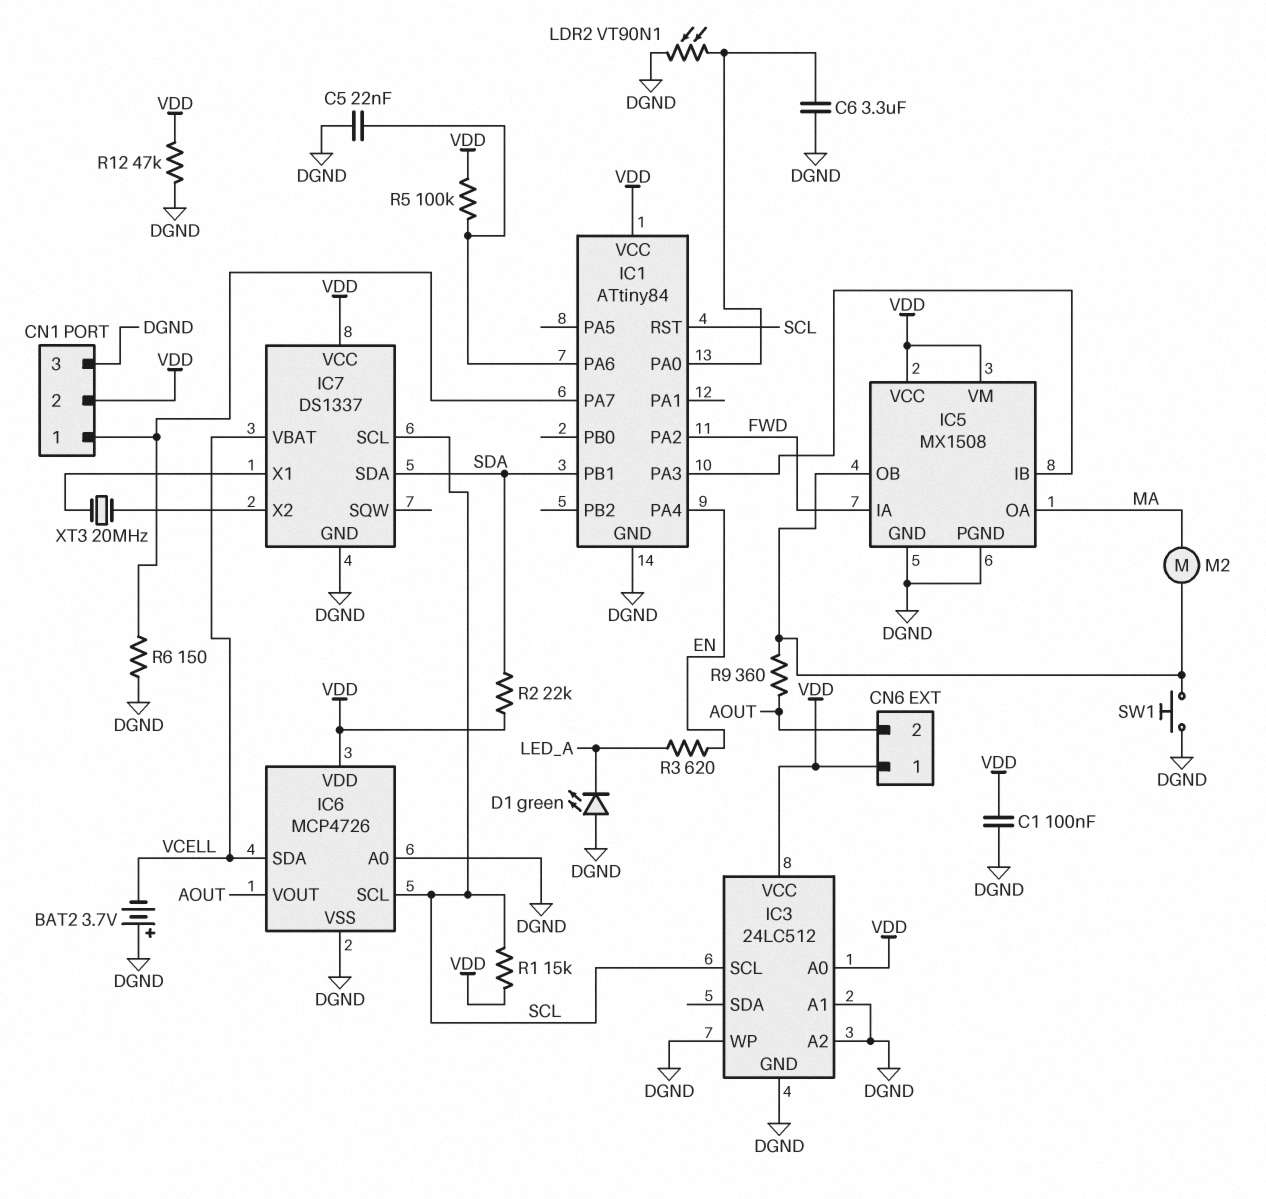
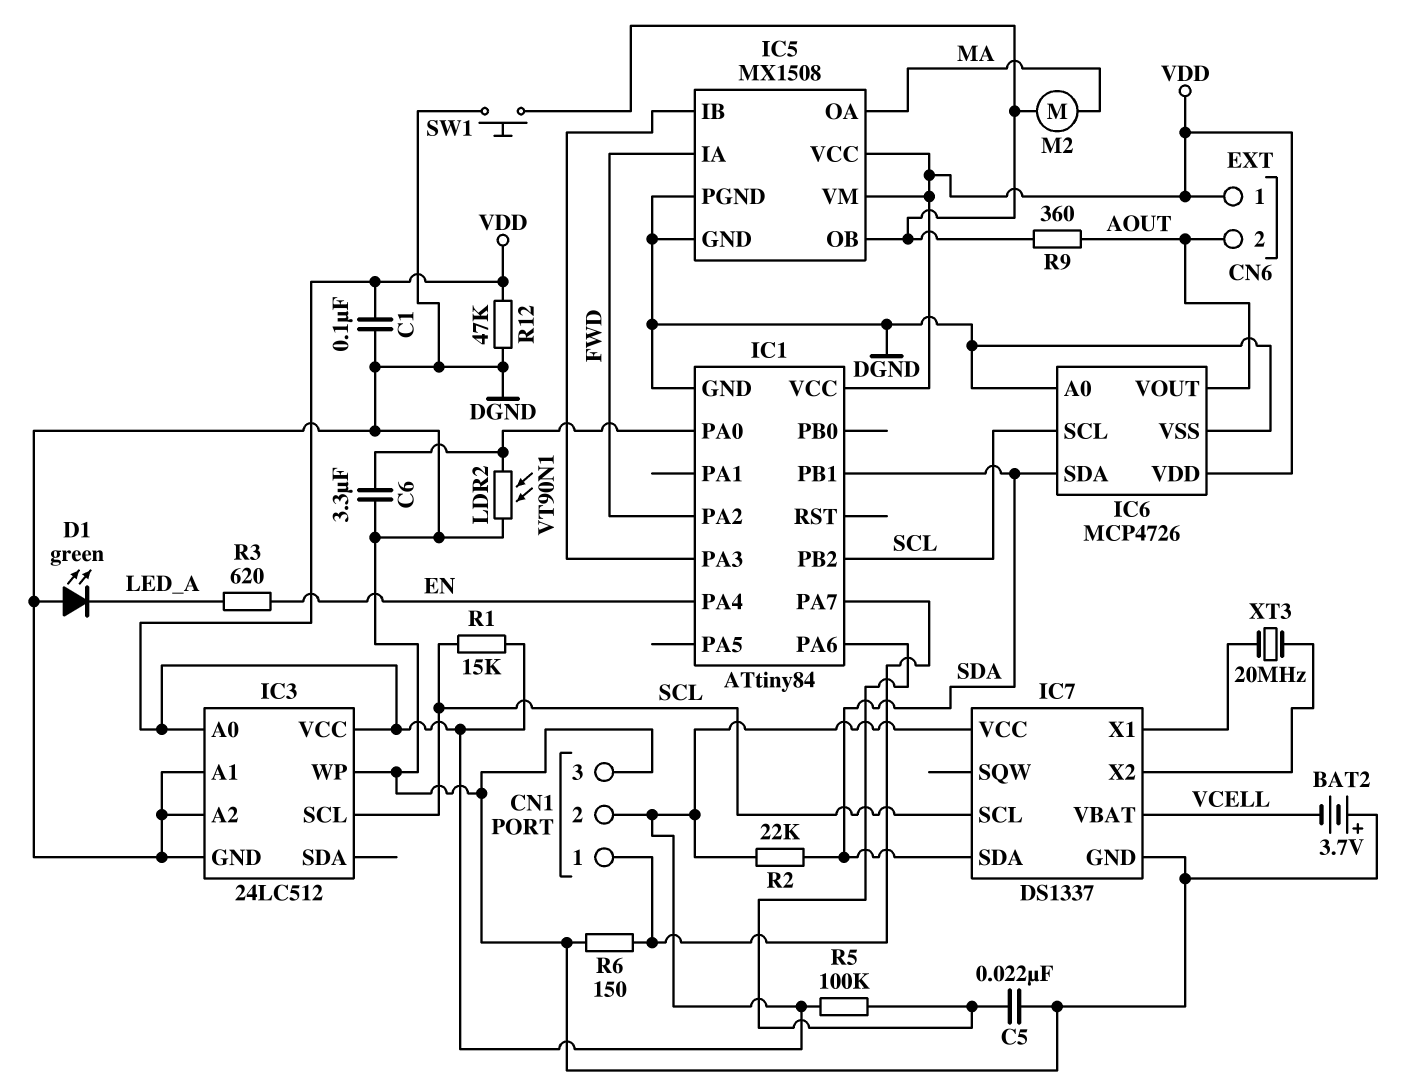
IC1 pin PB2: none -> SCL
IC1 pin RST: SCL -> none
IC6 pin SDA: VCELL -> SDA

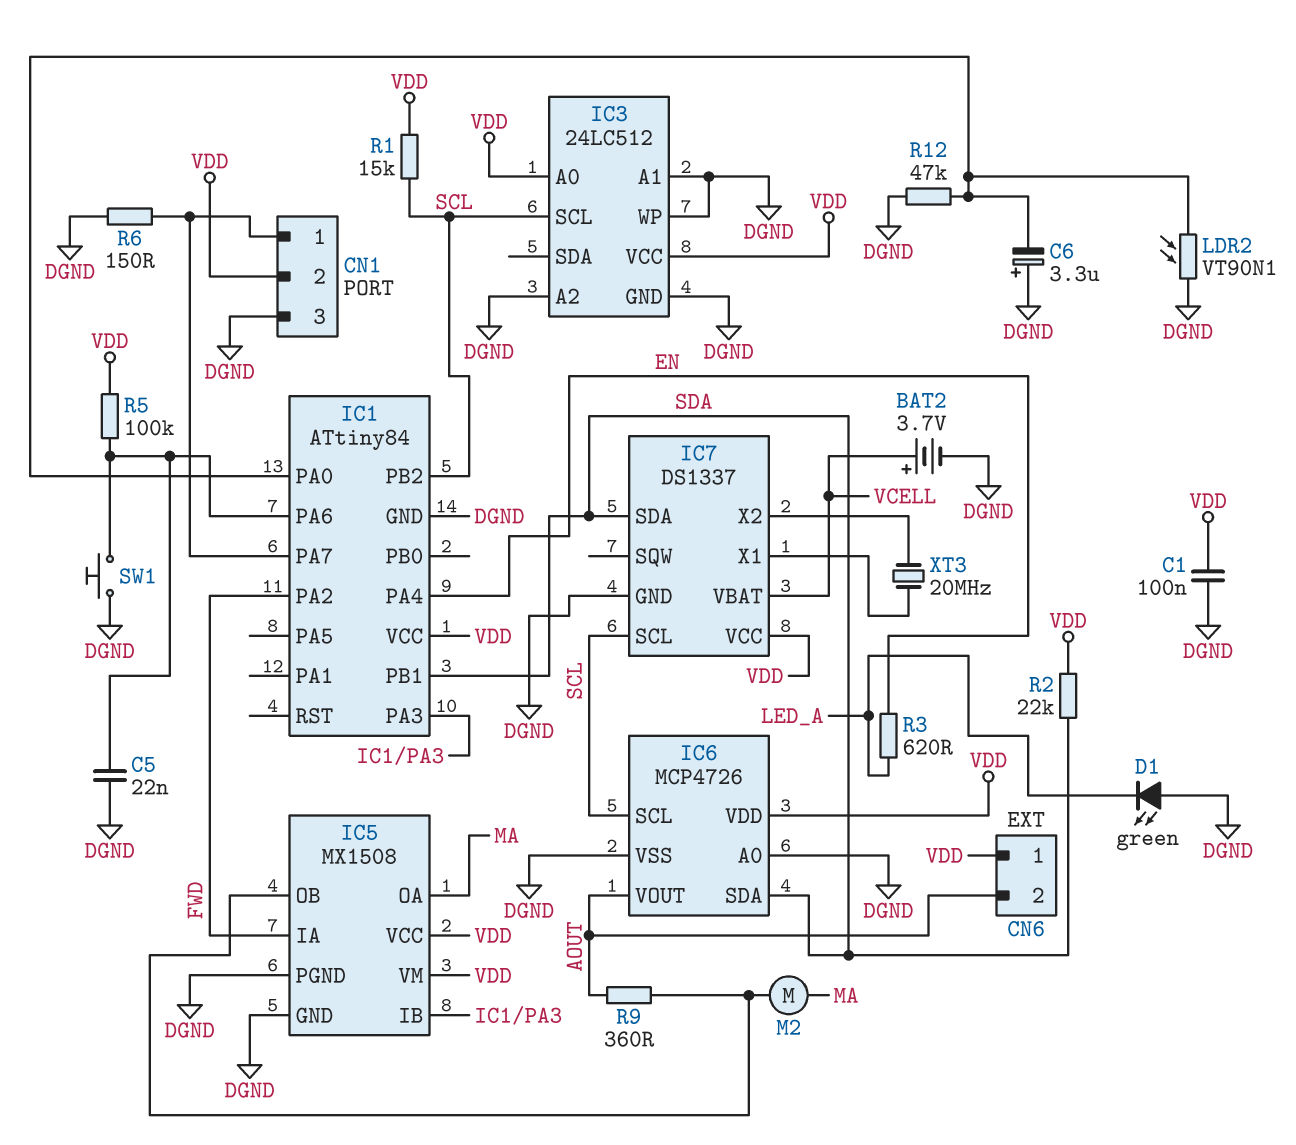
BAT2: 3.7V (plus DGND, minus VCELL) -> 3.7V (plus VCELL, minus DGND)
C6: 3.3uF (DGND, IC1/PA0) -> 3.3uF (plus DGND, minus IC1/PA0)
R12: 47k (DGND, VDD) -> 47k (DGND, IC1/PA0)
SW1: button (DGND, IC5/OB) -> button (DGND, IC1/PA6)

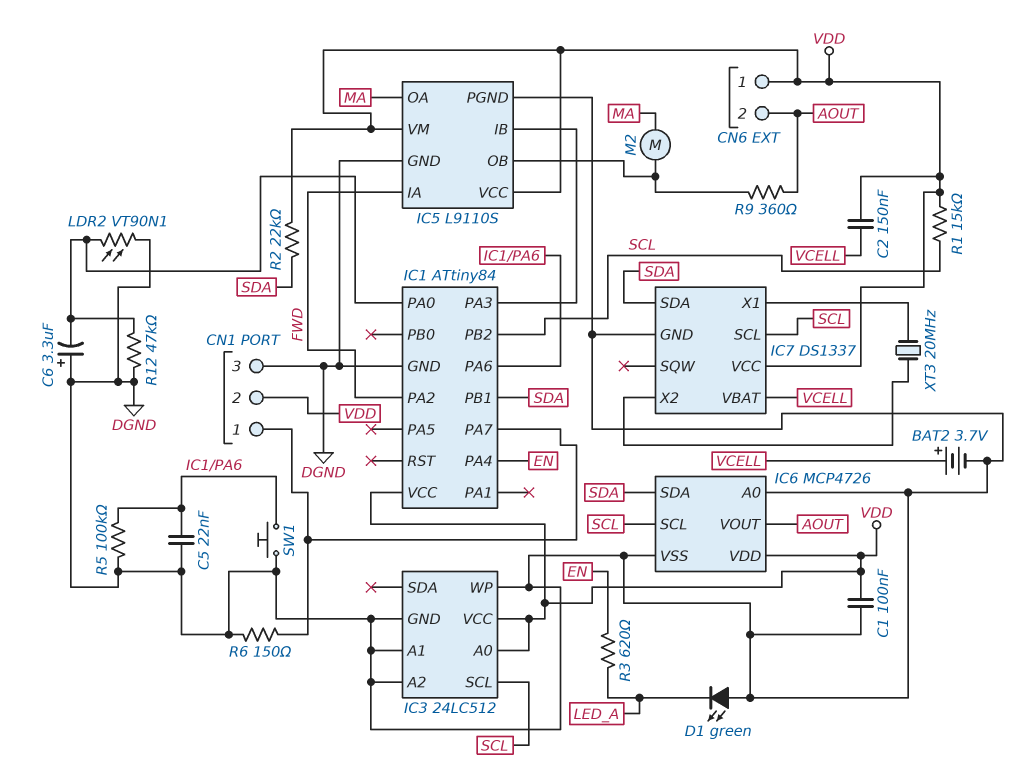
C2: none -> 150nF (VCELL, VDD)
IC5: MX1508 -> L9110S
R5: 100k (IC1/PA6, VDD) -> 100k (DGND, IC1/PA6)

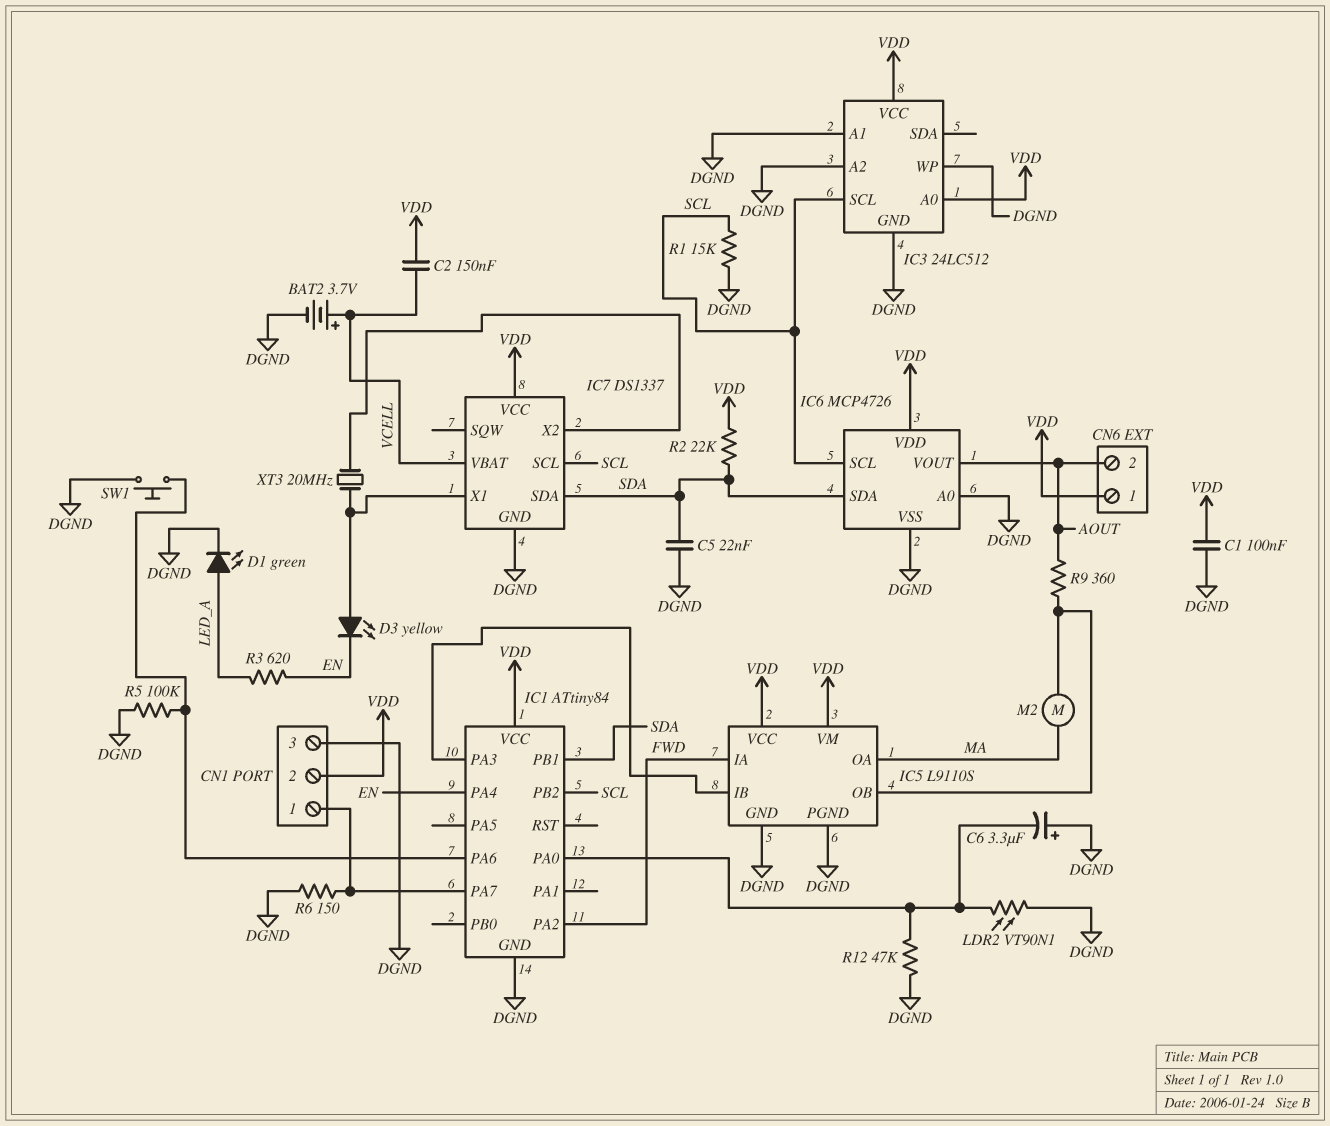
C5: 22nF (DGND, IC1/PA6) -> 22nF (DGND, SDA)
D1: LED green (A DGND, K LED_A) -> LED green (A LED_A, K DGND)
D3: none -> LED yellow (A IC7/X1, K EN)
R1: 15k (SCL, VDD) -> 15k (DGND, SCL)

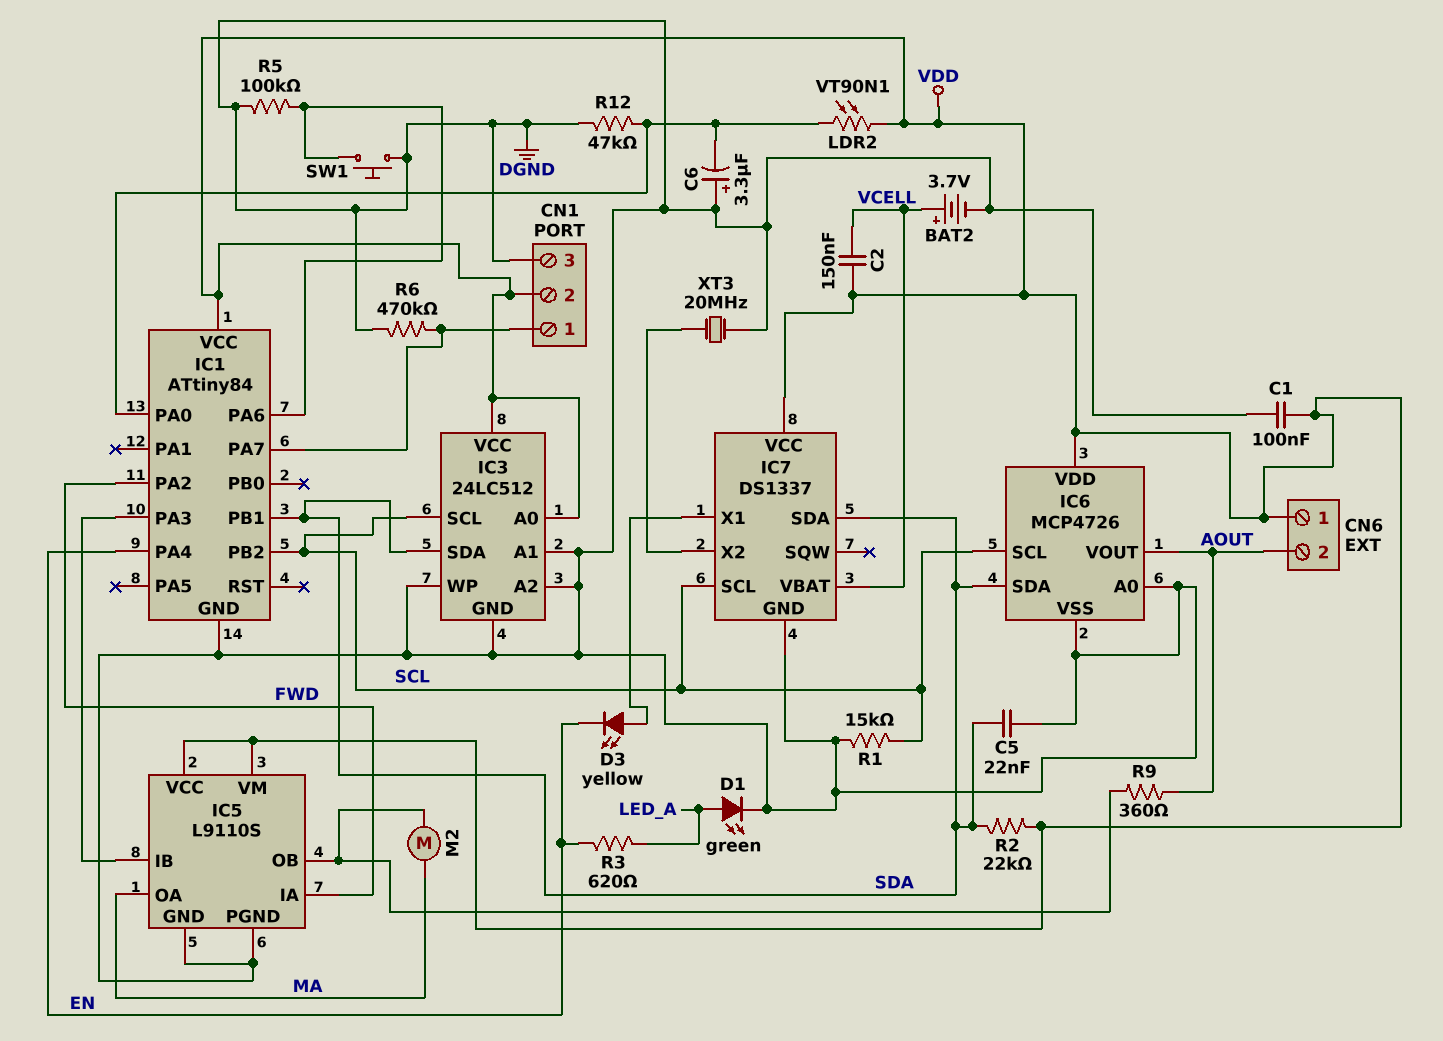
IC3 pin SDA: none -> SDA
LDR2: VT90N1 (DGND, IC1/PA0) -> VT90N1 (IC1/PA0, VDD)
R6: 150 (CN1/1, DGND) -> 470k (CN1/1, DGND)
XT3: 20MHz (IC7/X1, IC7/X2) -> 20MHz (DGND, IC7/X2)

